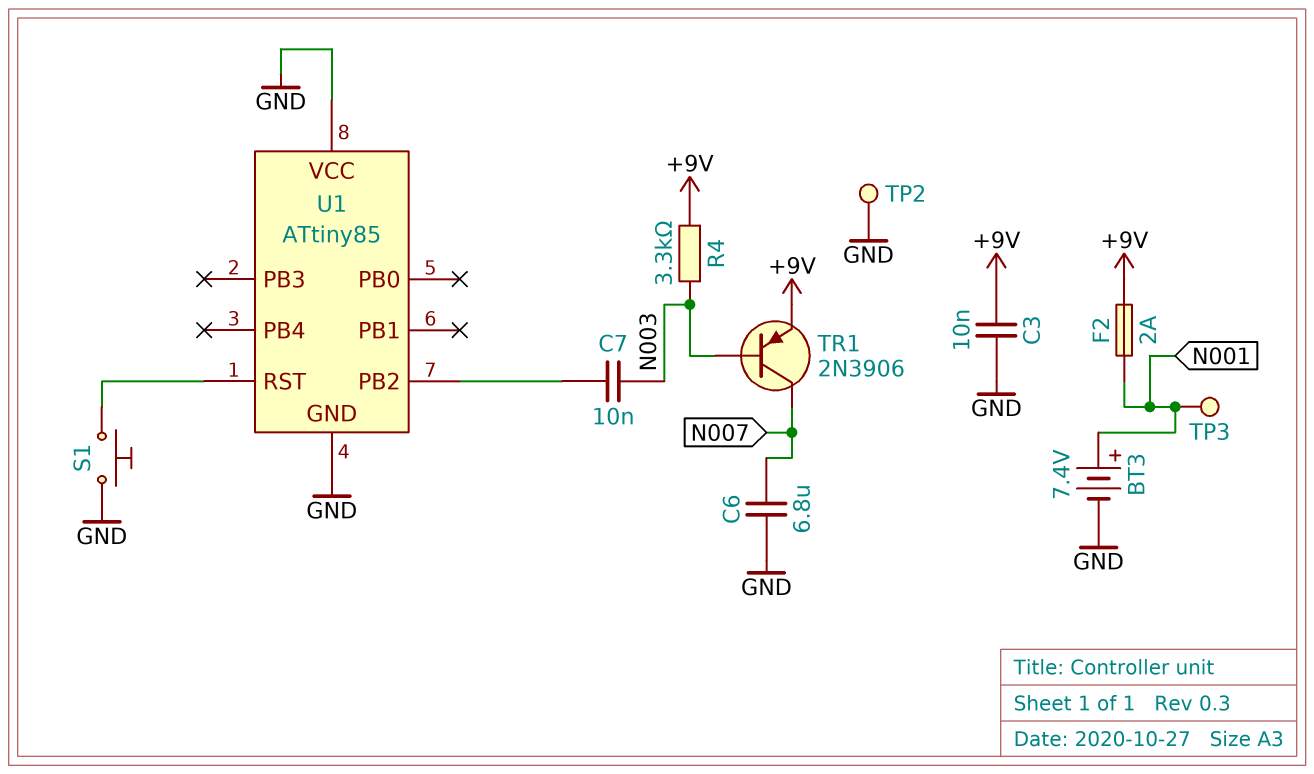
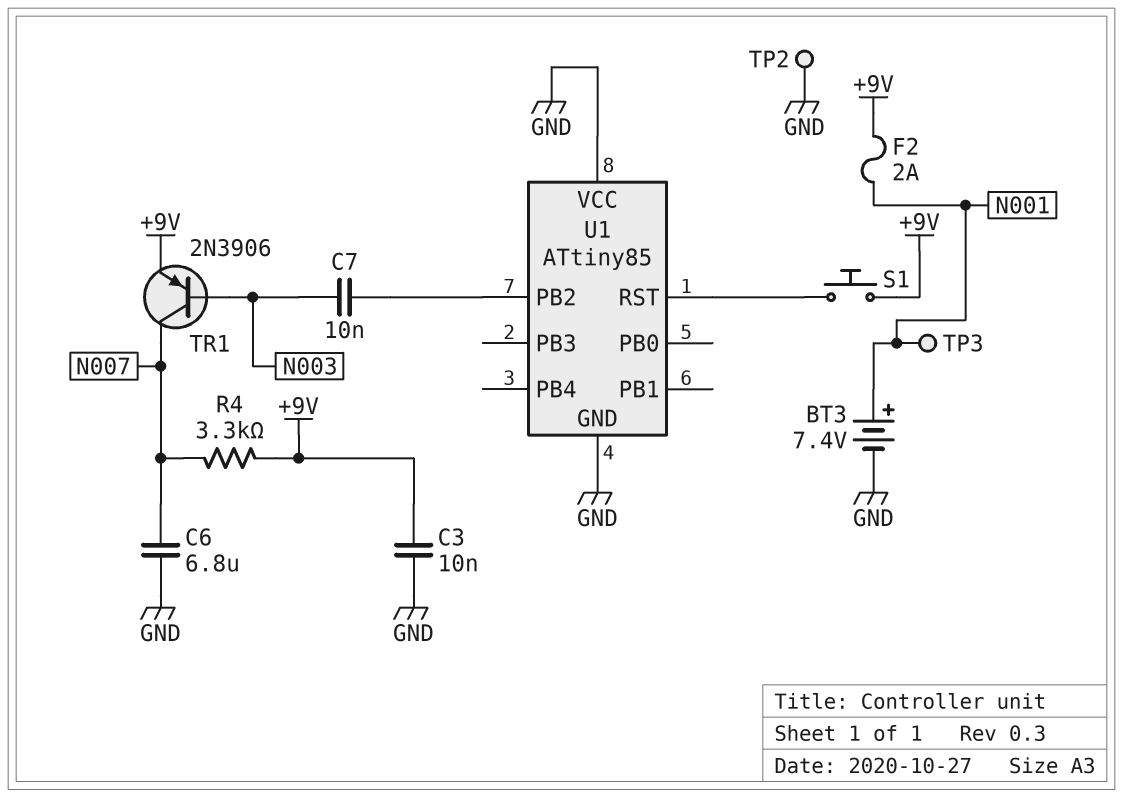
R4: 3.3k (+9V, N003) -> 3.3k (+9V, N007)
S1: button (GND, U1/RST) -> button (+9V, U1/RST)

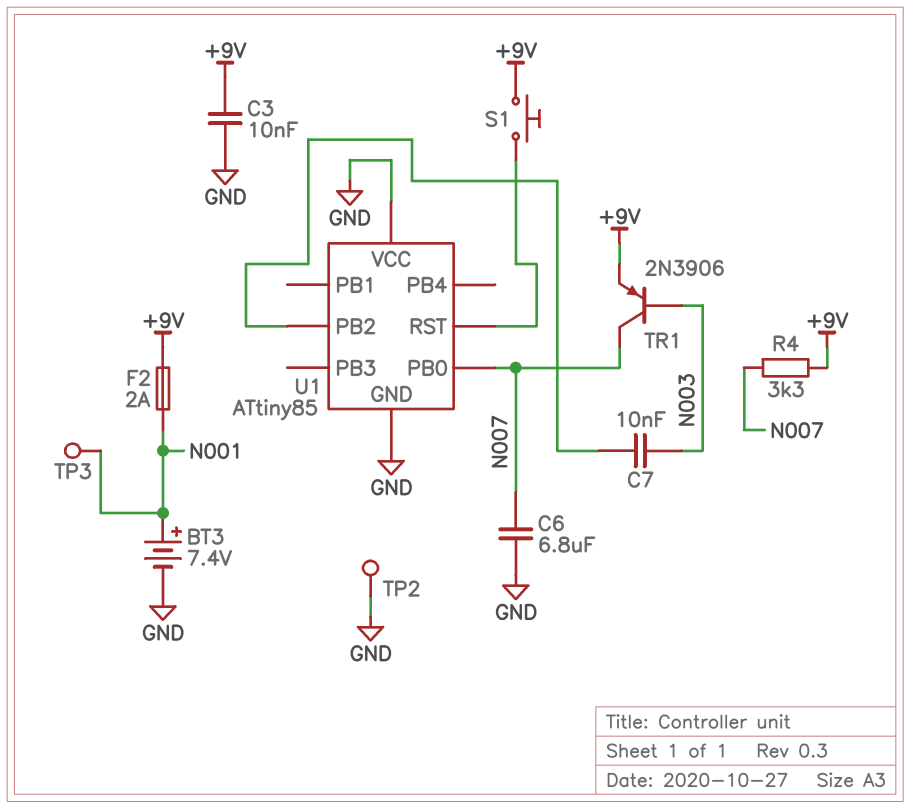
U1 pin PB0: none -> N007

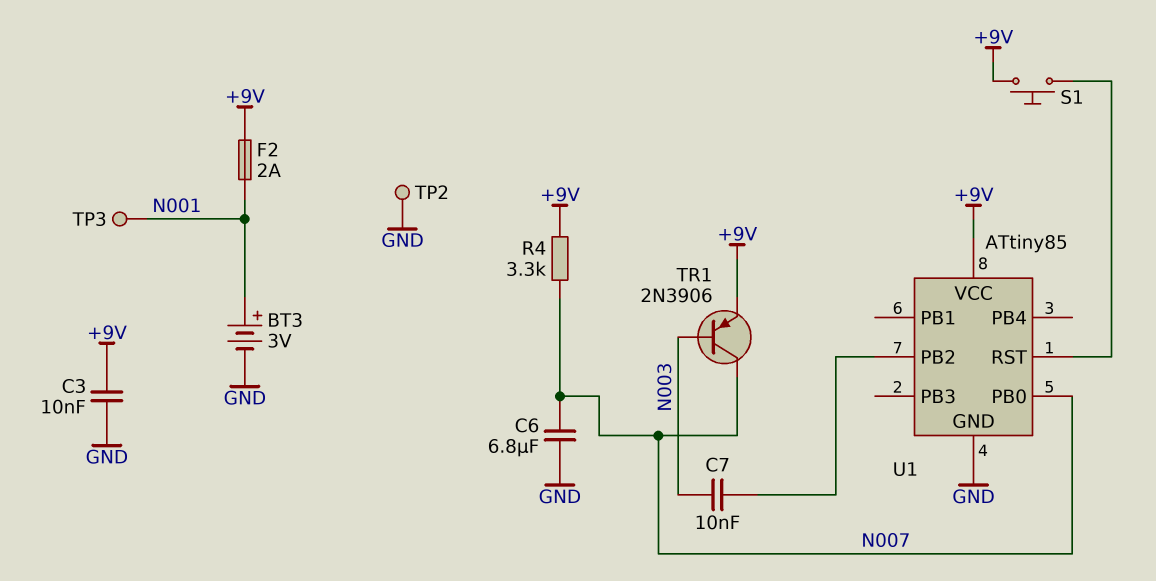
BT3: 7.4V (plus N001, minus GND) -> 3V (plus N001, minus GND)
U1 pin VCC: GND -> +9V

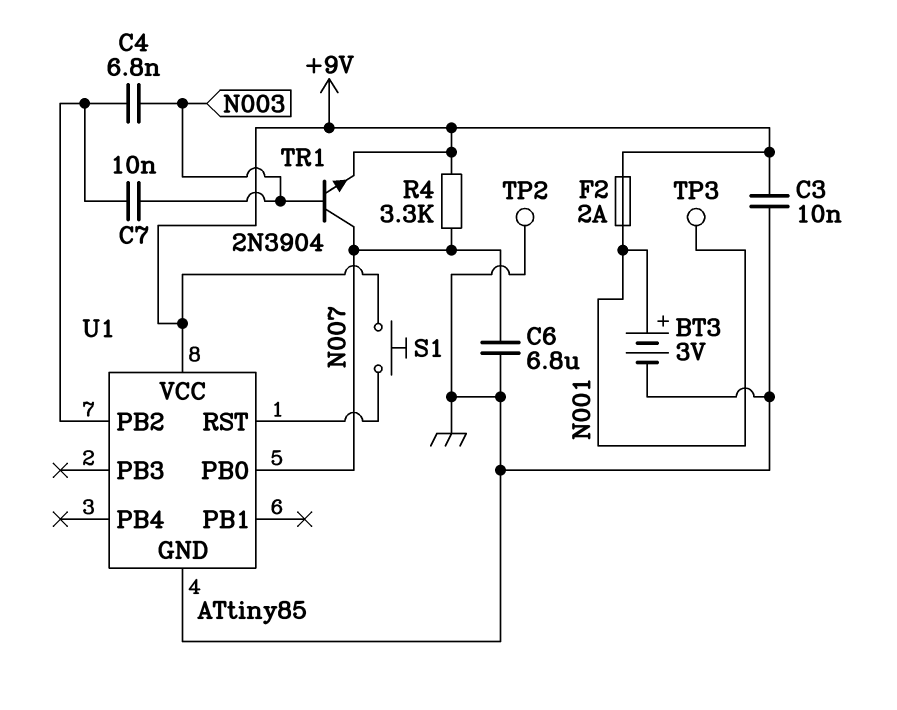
C4: none -> 6.8nF (N003, U1/PB2)
TR1: PNP 2N3906 (B N003, C N007, E +9V) -> NPN 2N3904 (B N003, C N007, E +9V)

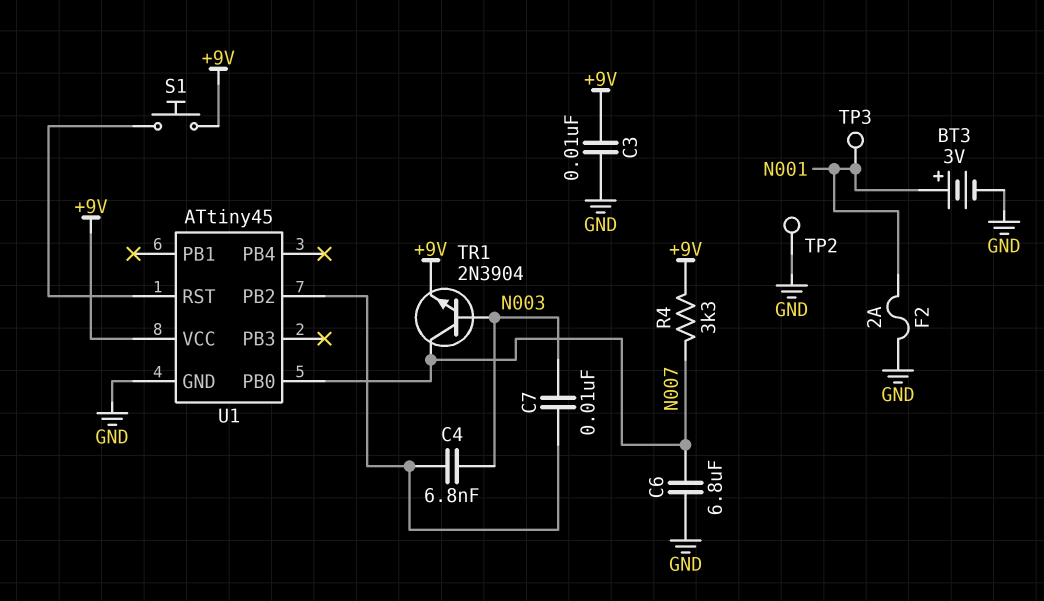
F2: 2A (+9V, N001) -> 2A (GND, N001)
U1: ATtiny85 -> ATtiny45

